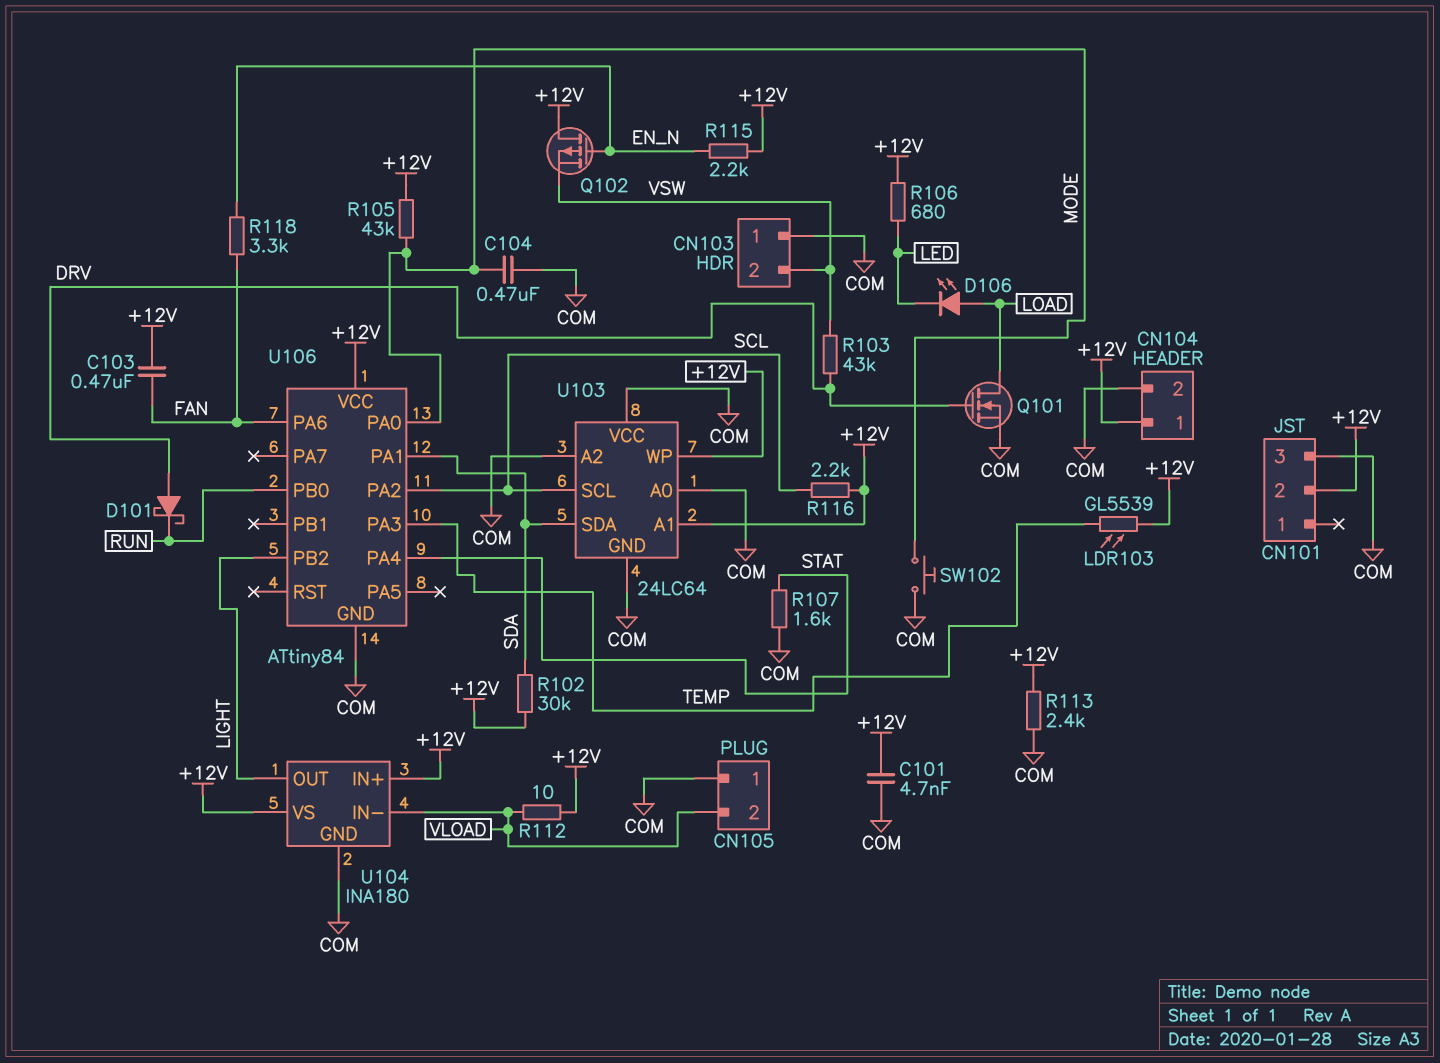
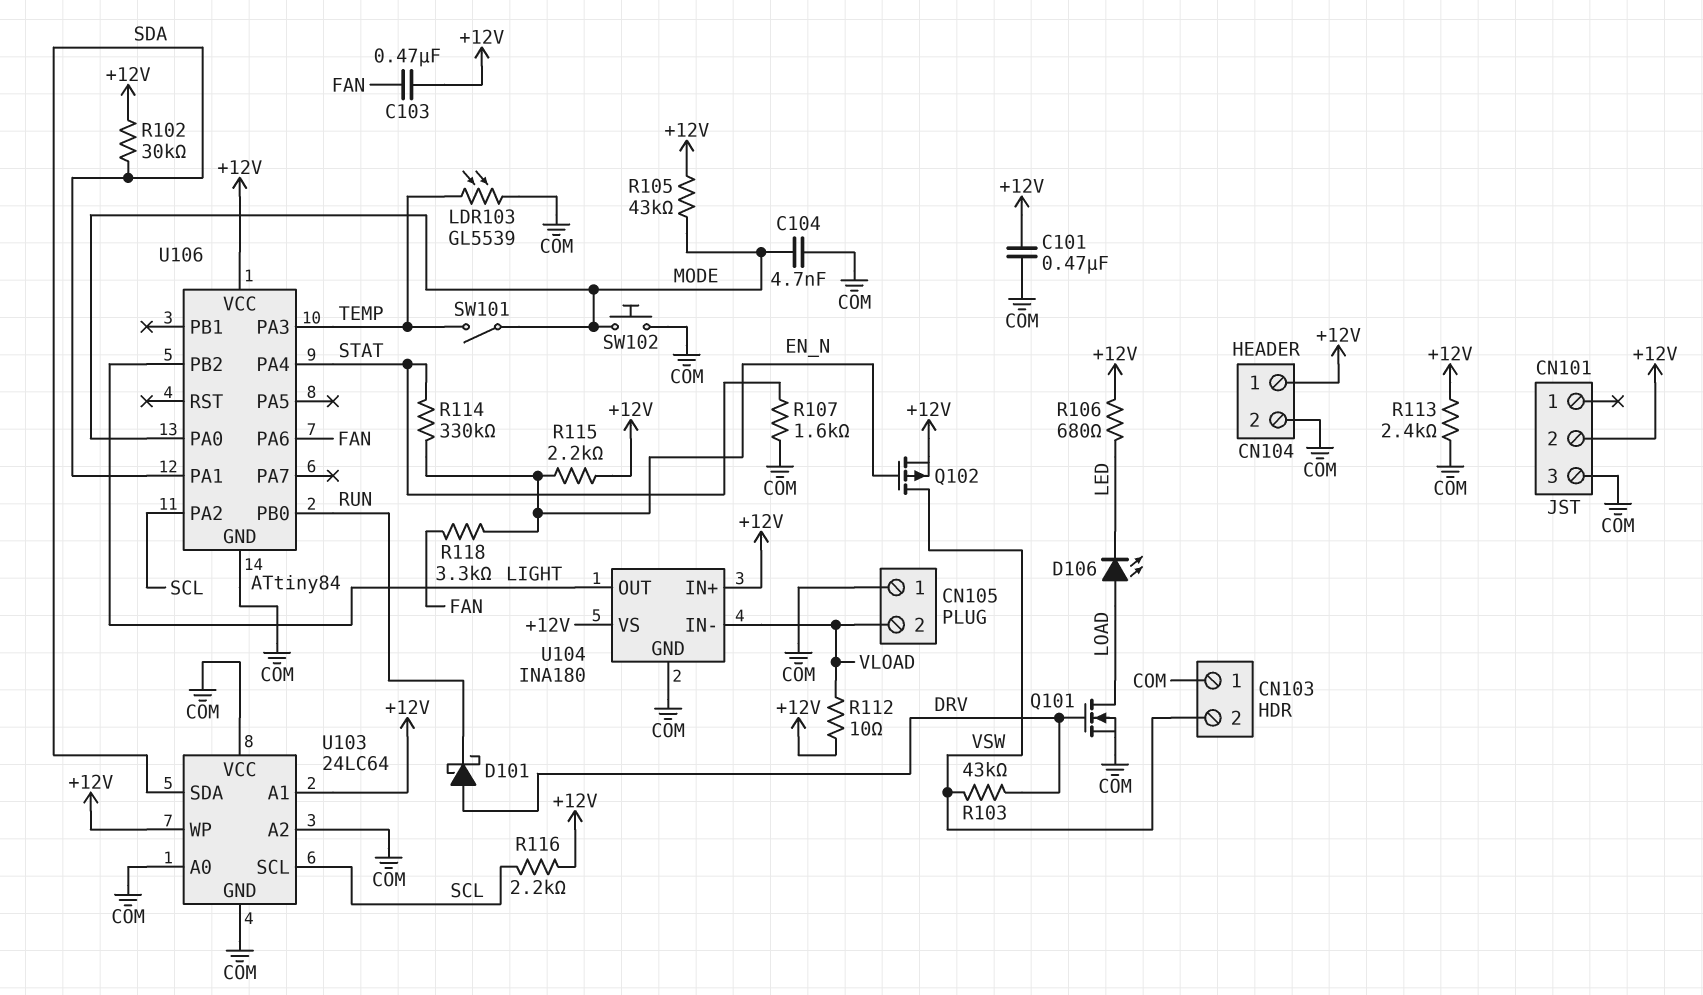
C101: 4.7nF (+12V, COM) -> 470nF (+12V, COM)
C104: 470nF (COM, MODE) -> 4.7nF (COM, MODE)
LDR103: GL5539 (+12V, TEMP) -> GL5539 (COM, TEMP)
Q102: PMOS (G EN_N, D +12V, S VSW) -> PMOS (G EN_N, D VSW, S +12V)
R114: none -> 330k (EN_N, STAT)
SW101: none -> switch (MODE, TEMP)

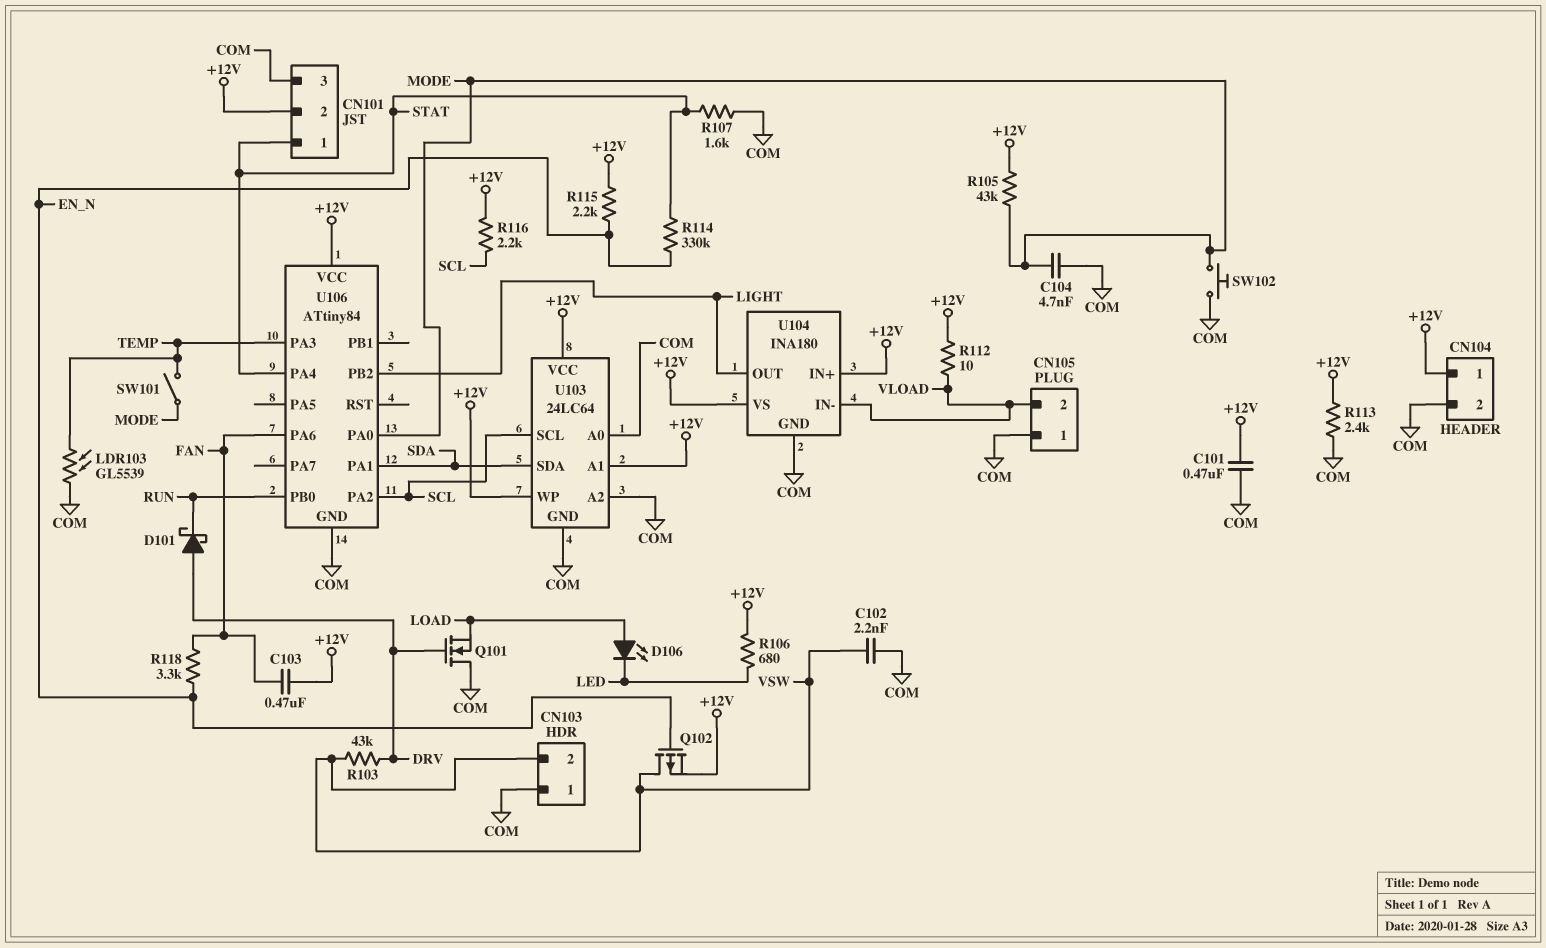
C102: none -> 2.2nF (COM, VSW)
CN101 pin 1: none -> STAT
Q101: NMOS (G DRV, D LOAD, S COM) -> NMOS (G DRV, D COM, S LOAD)
R102: 30k (+12V, SDA) -> none
U103 pin VCC: COM -> +12V

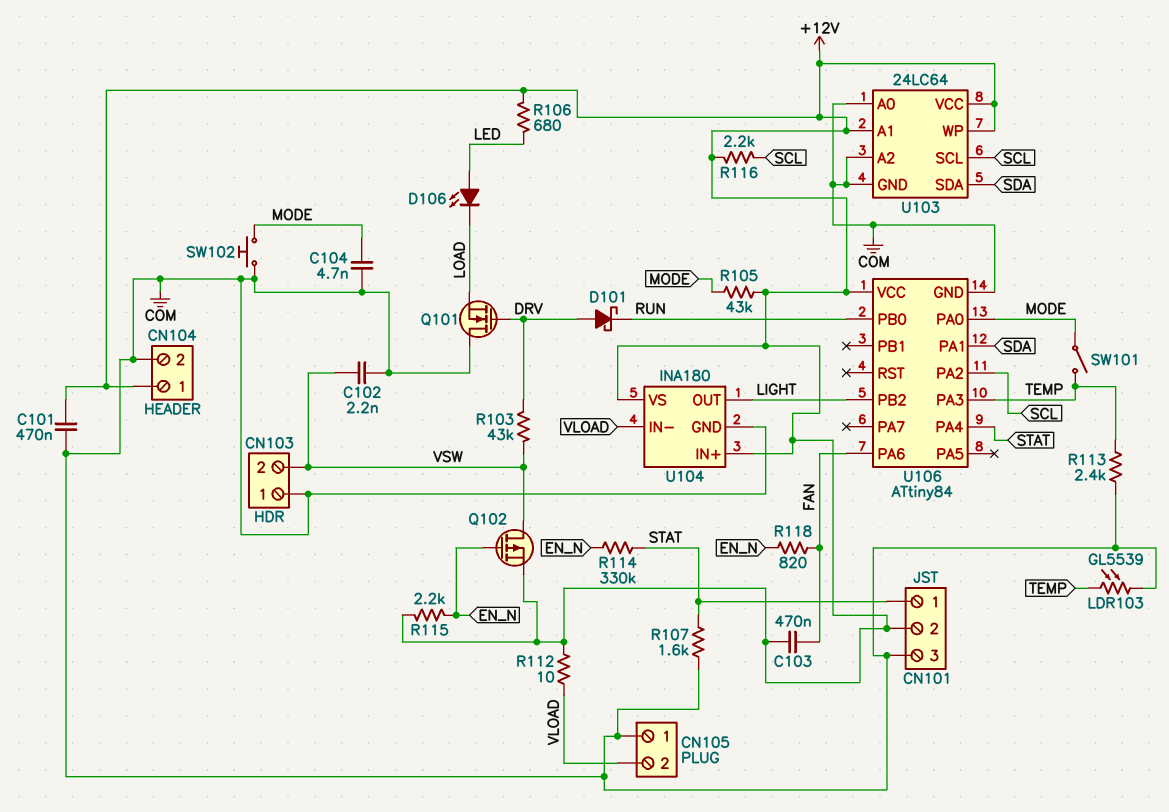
D106: LED (A LOAD, K LED) -> LED (A LED, K LOAD)
R113: 2.4k (+12V, COM) -> 2.4k (COM, TEMP)
R118: 3.3k (EN_N, FAN) -> 820 (EN_N, FAN)

